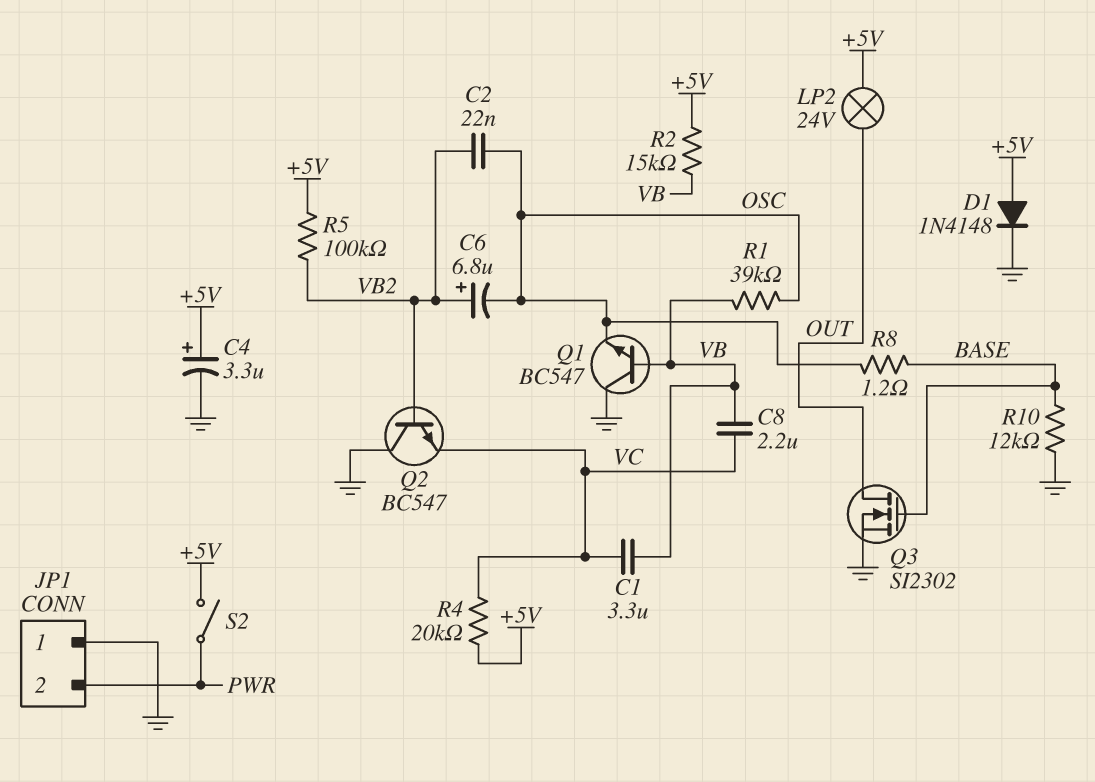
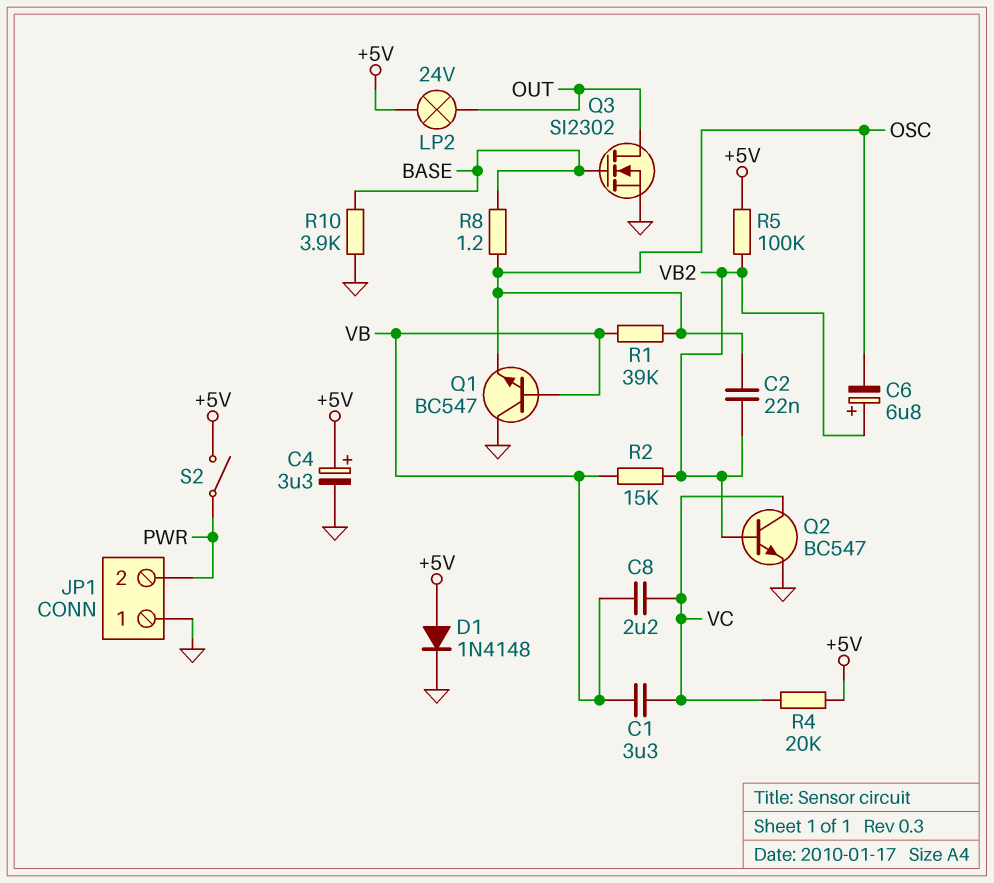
Q2: NPN BC547 (B VB2, C GND, E VC) -> NPN BC547 (B VB2, C VC, E GND)
R2: 15k (+5V, VB) -> 15k (VB, VB2)
R10: 12k (BASE, GND) -> 3.9k (BASE, GND)

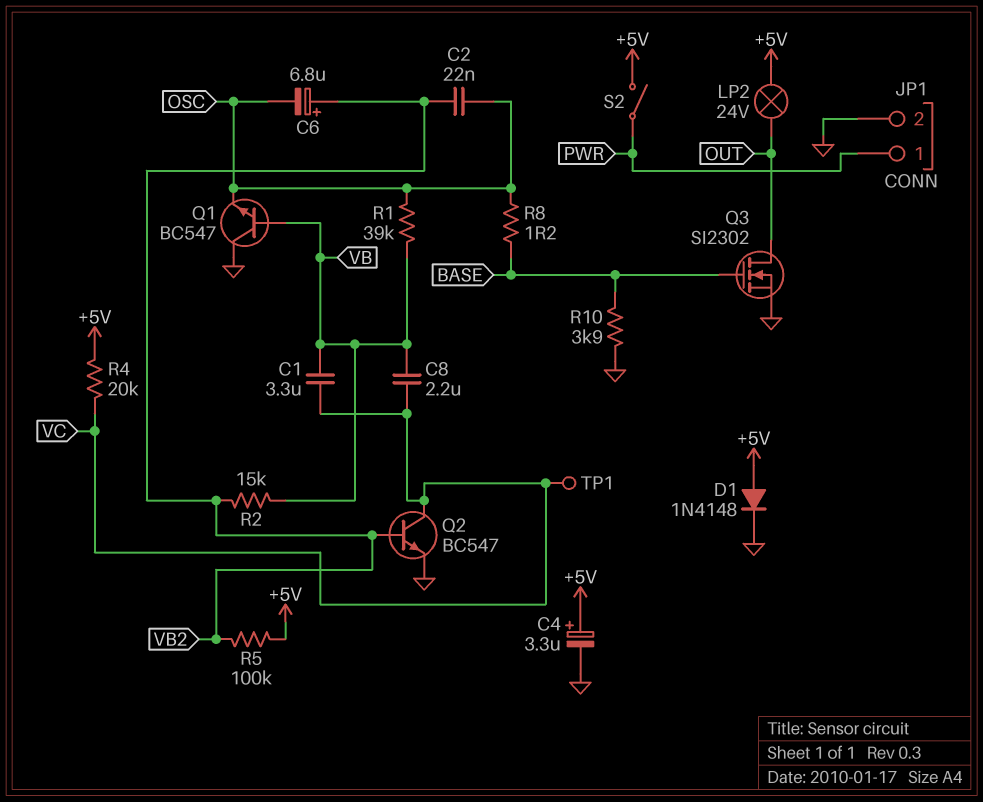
JP1 pin 1: GND -> PWR
JP1 pin 2: PWR -> GND
TP1: none -> test point (VC)

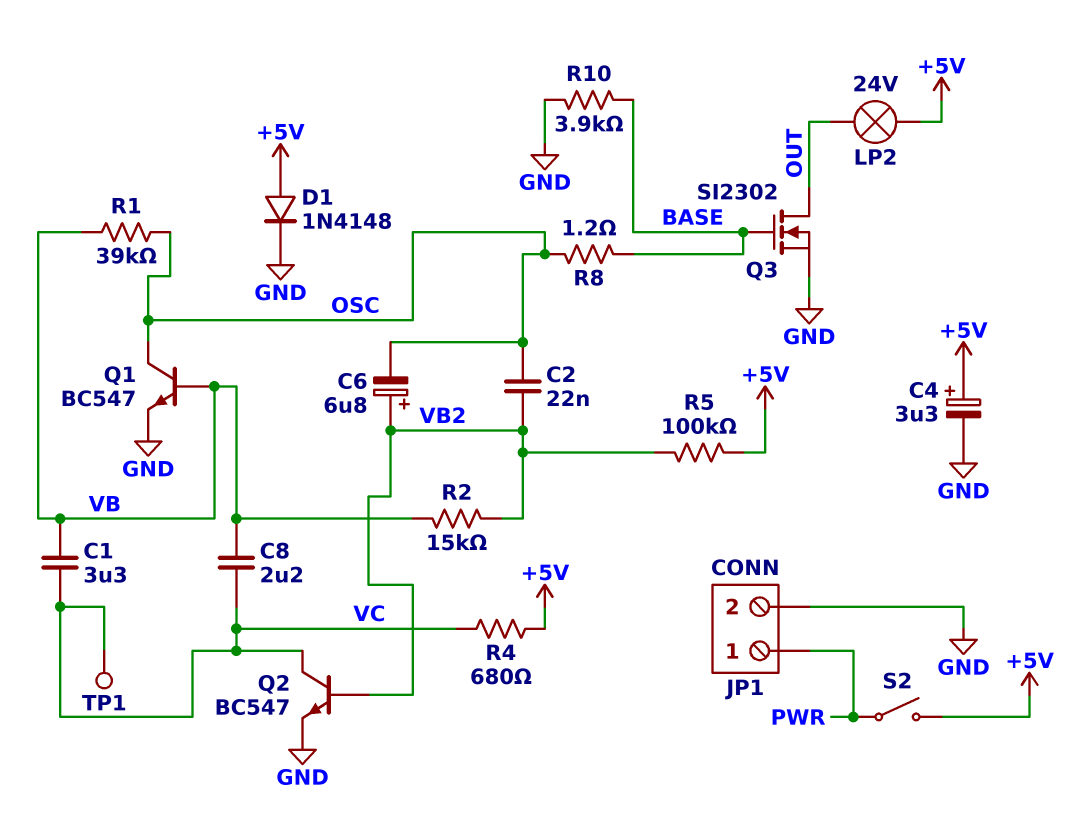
Q1: NPN BC547 (B VB, C GND, E OSC) -> NPN BC547 (B VB, C OSC, E GND)
R4: 20k (+5V, VC) -> 680 (+5V, VC)

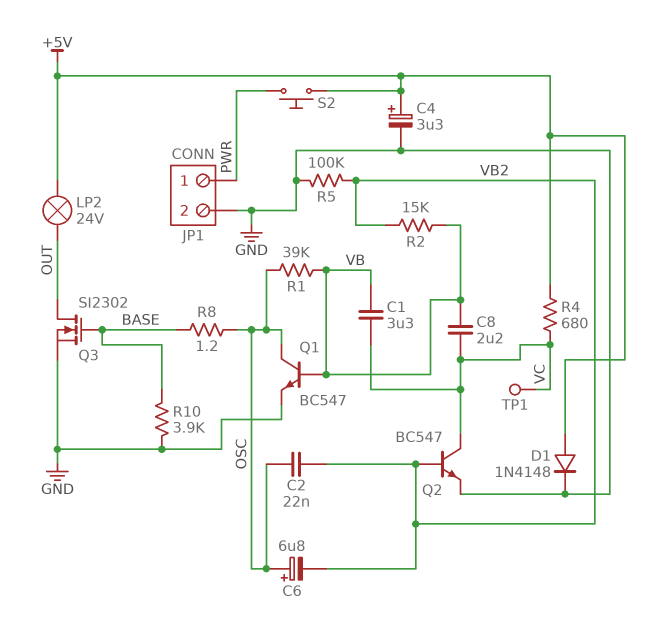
C6: 6.8uF (plus VB2, minus OSC) -> 6.8uF (plus OSC, minus VB2)
R5: 100k (+5V, VB2) -> 100k (GND, VB2)
S2: switch (+5V, PWR) -> button (+5V, PWR)

